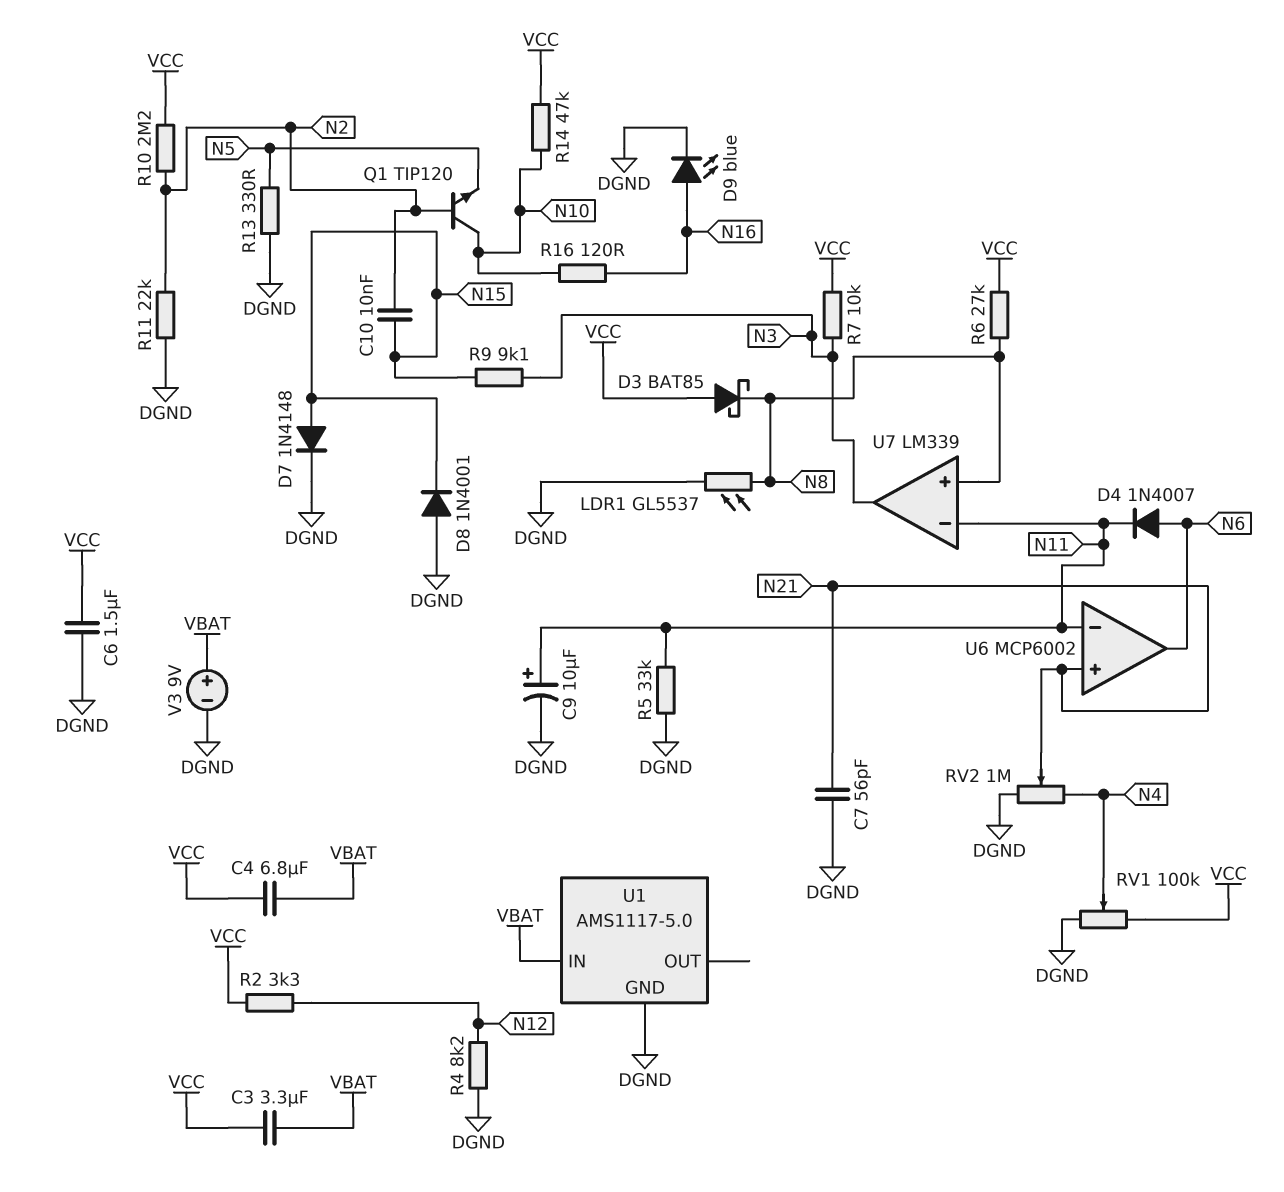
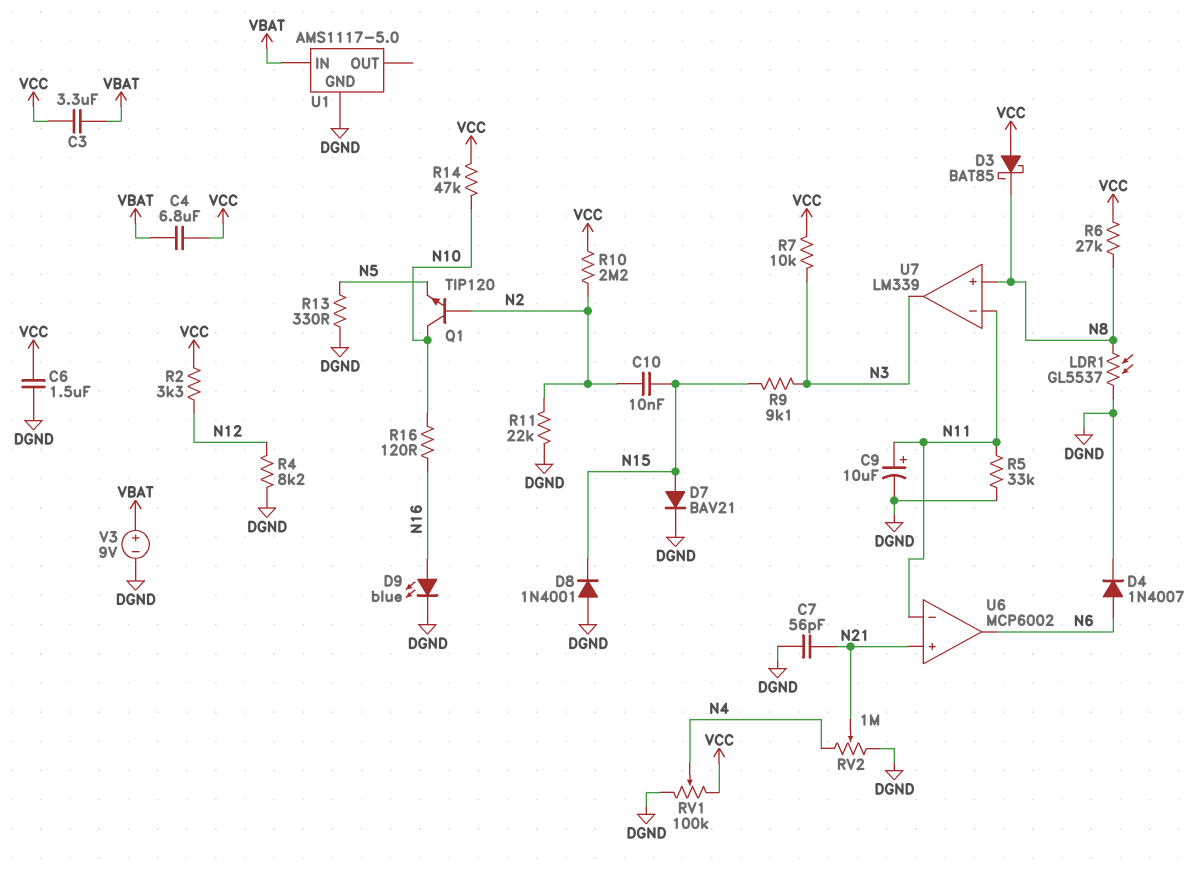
D4: diode 1N4007 (A N6, K N11) -> diode 1N4007 (A N6, K DGND)
D7: diode 1N4148 (A N15, K DGND) -> diode BAV21 (A N15, K DGND)

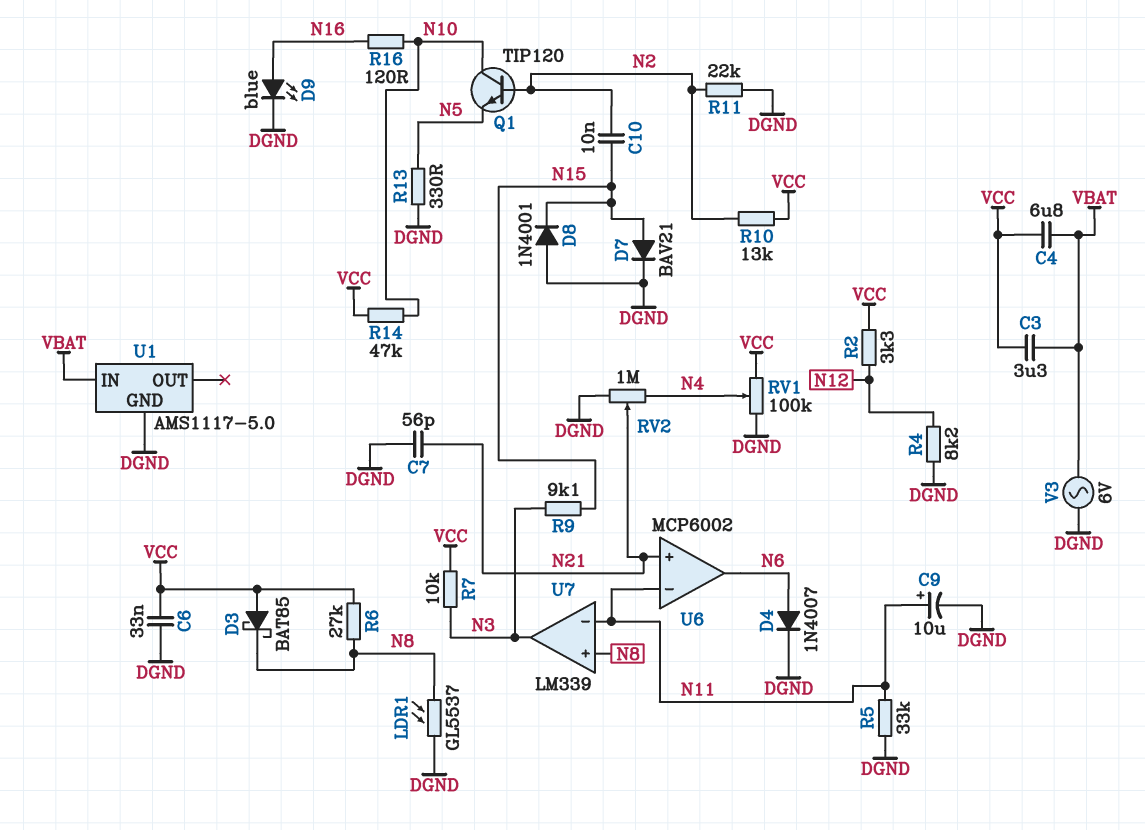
C6: 1.5uF (DGND, VCC) -> 33nF (DGND, VCC)
R10: 2.2M (N2, VCC) -> 13k (N2, VCC)
V3: 9V (plus VBAT, minus DGND) -> AC 6V (DGND, VBAT)

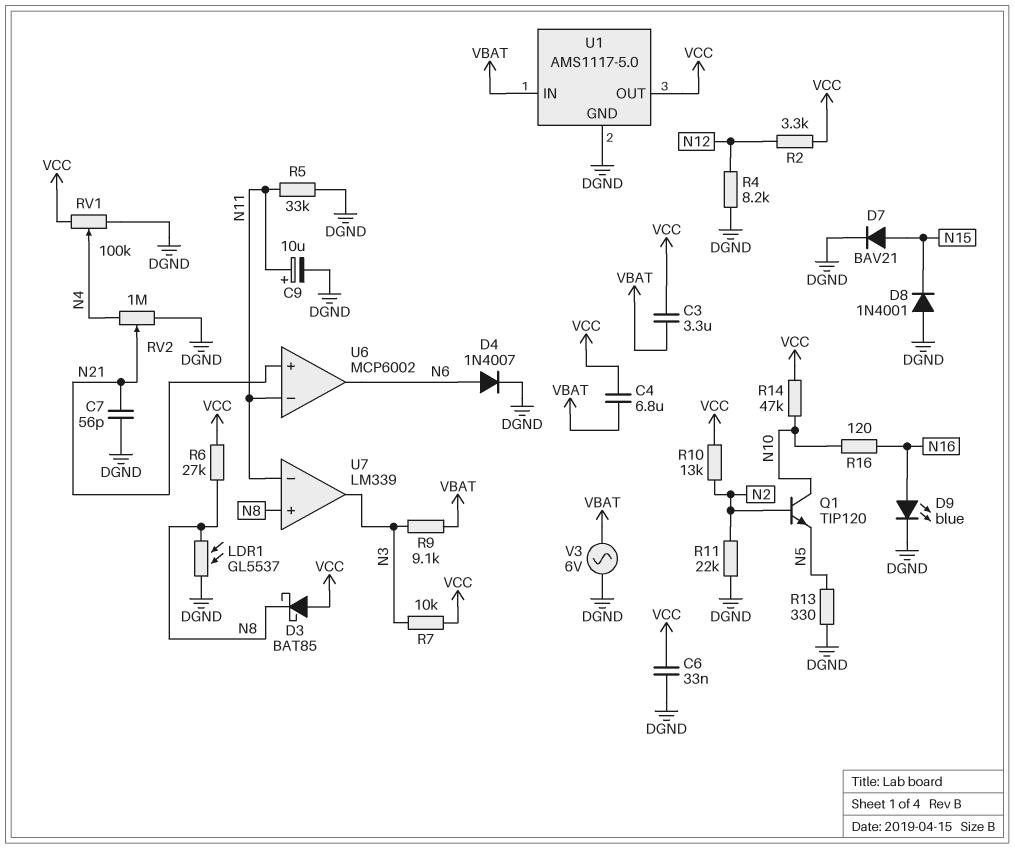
C10: 10nF (N2, N15) -> none
R9: 9.1k (N3, N15) -> 9.1k (N3, VBAT)
U1 pin OUT: none -> VCC

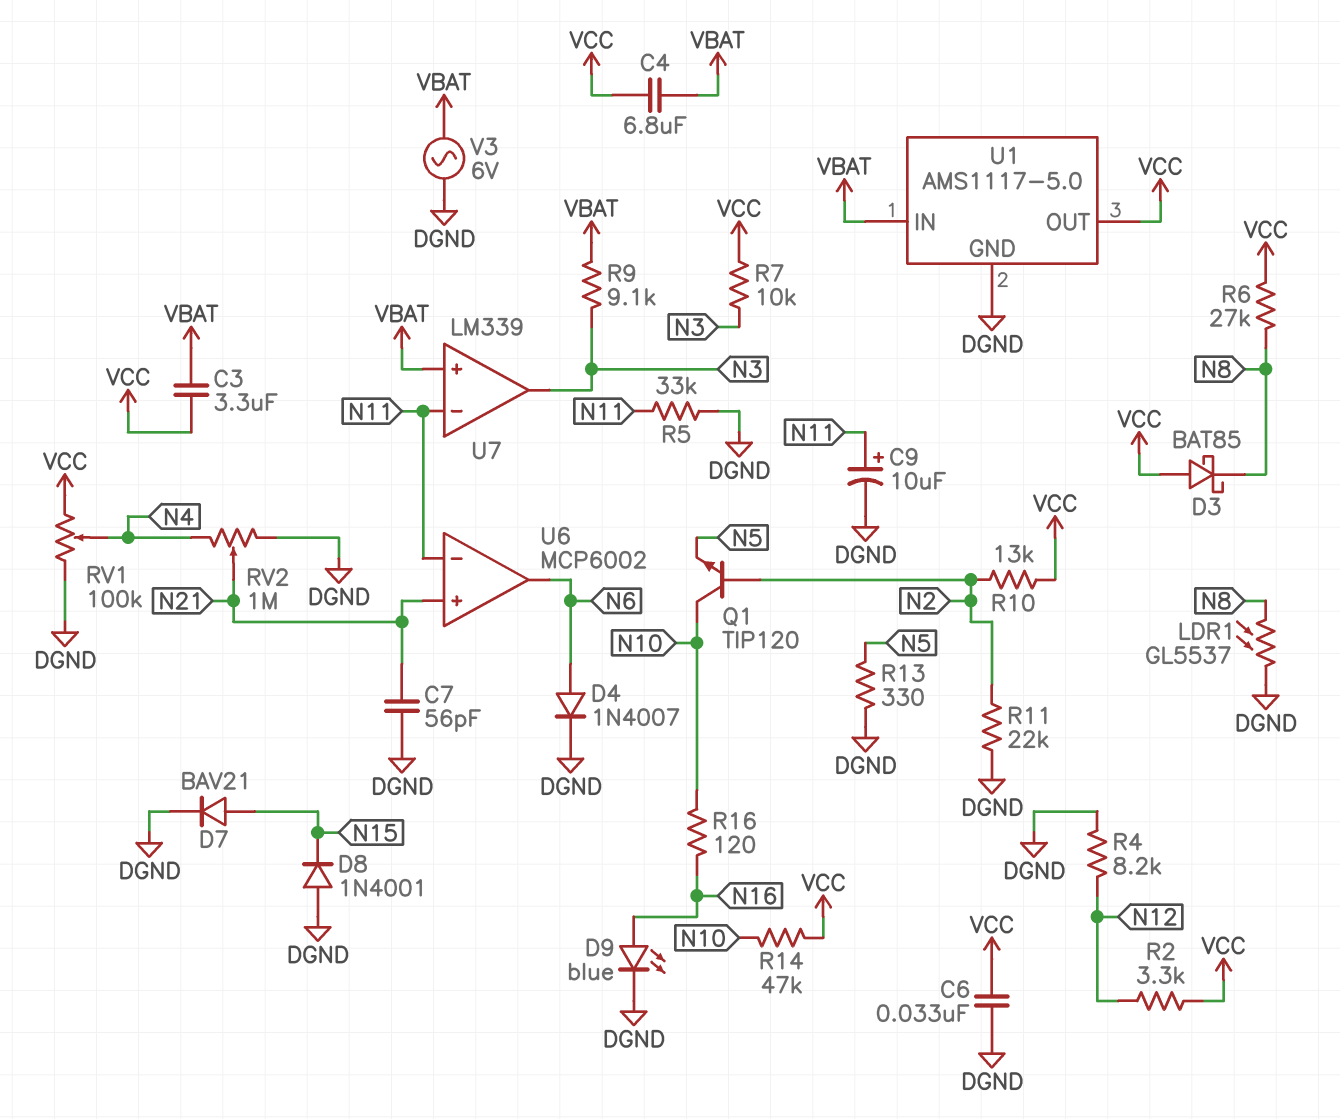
U7 pin in+: N8 -> VBAT

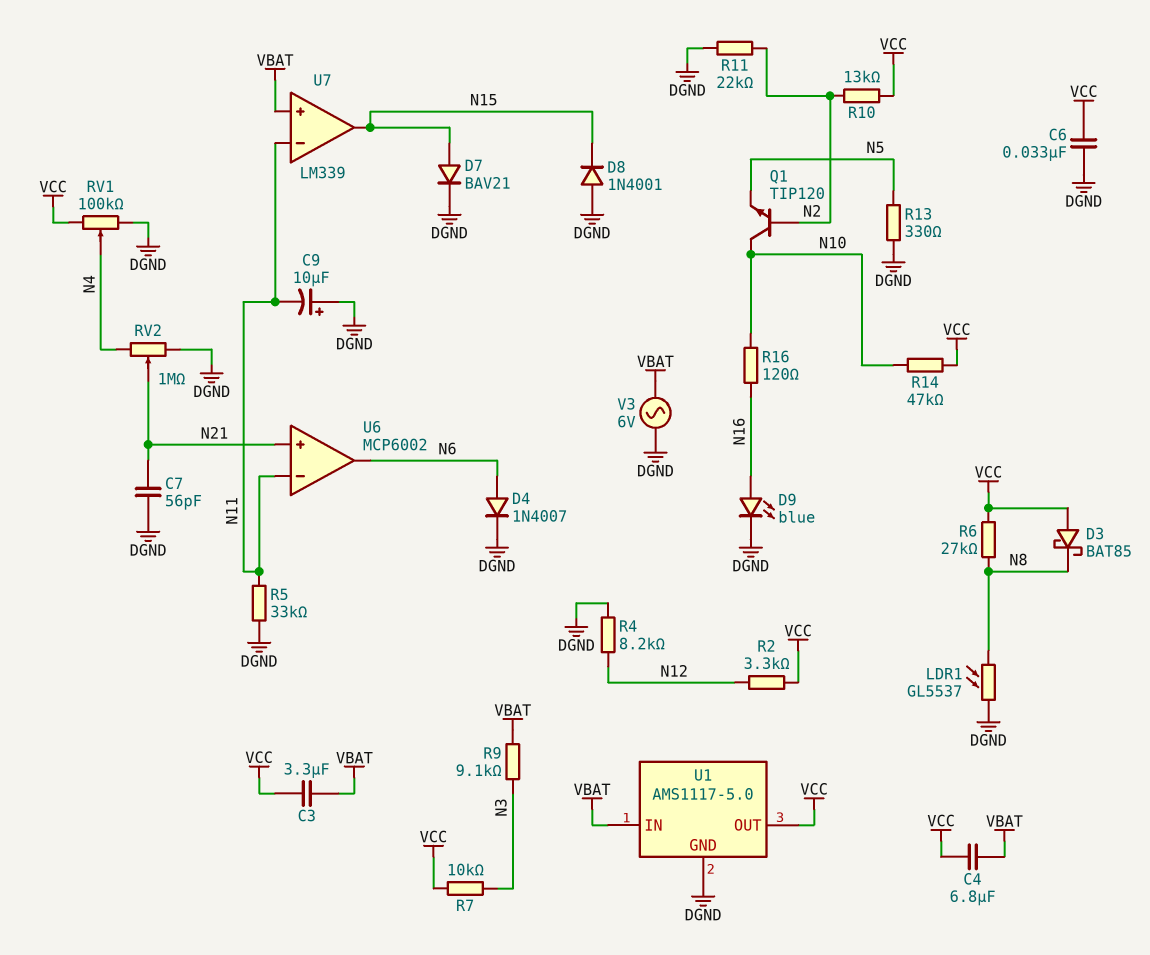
C9: 10uF (plus N11, minus DGND) -> 10uF (plus DGND, minus N11)
U7 pin out: N3 -> N15

